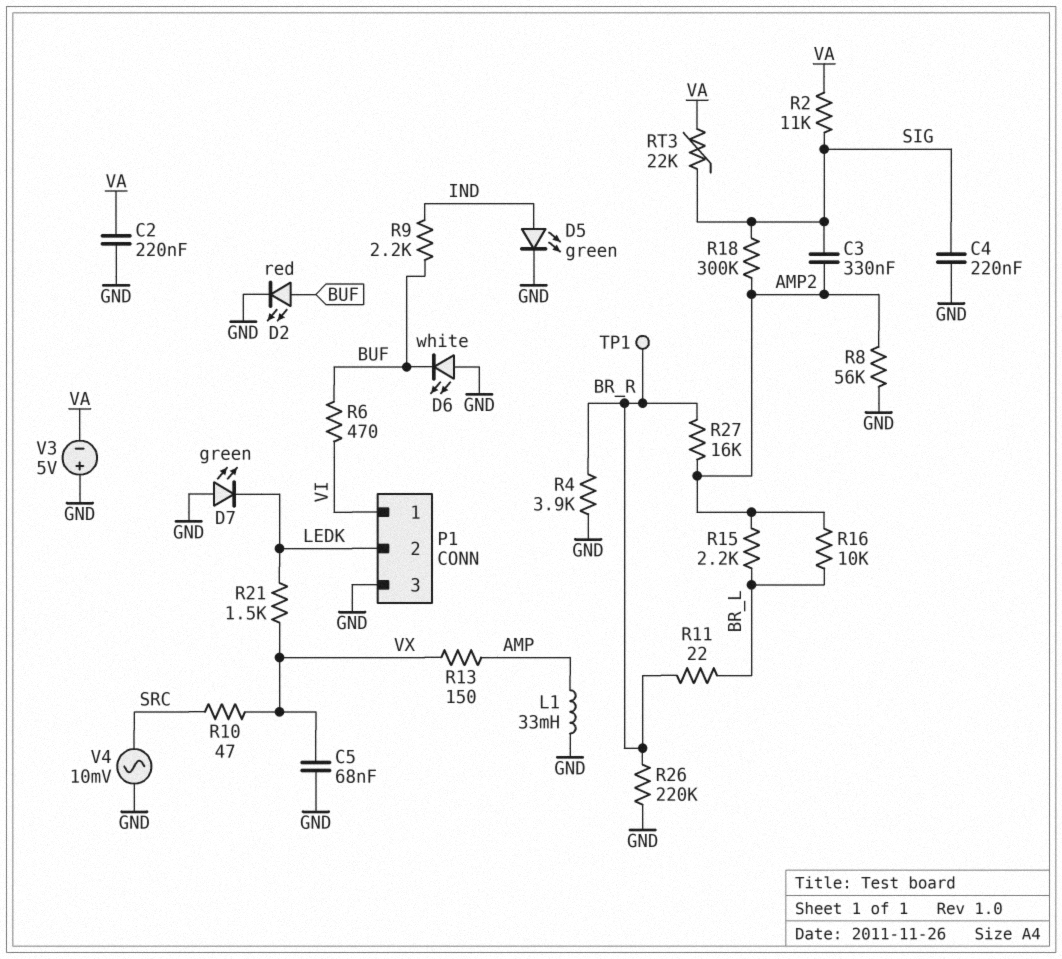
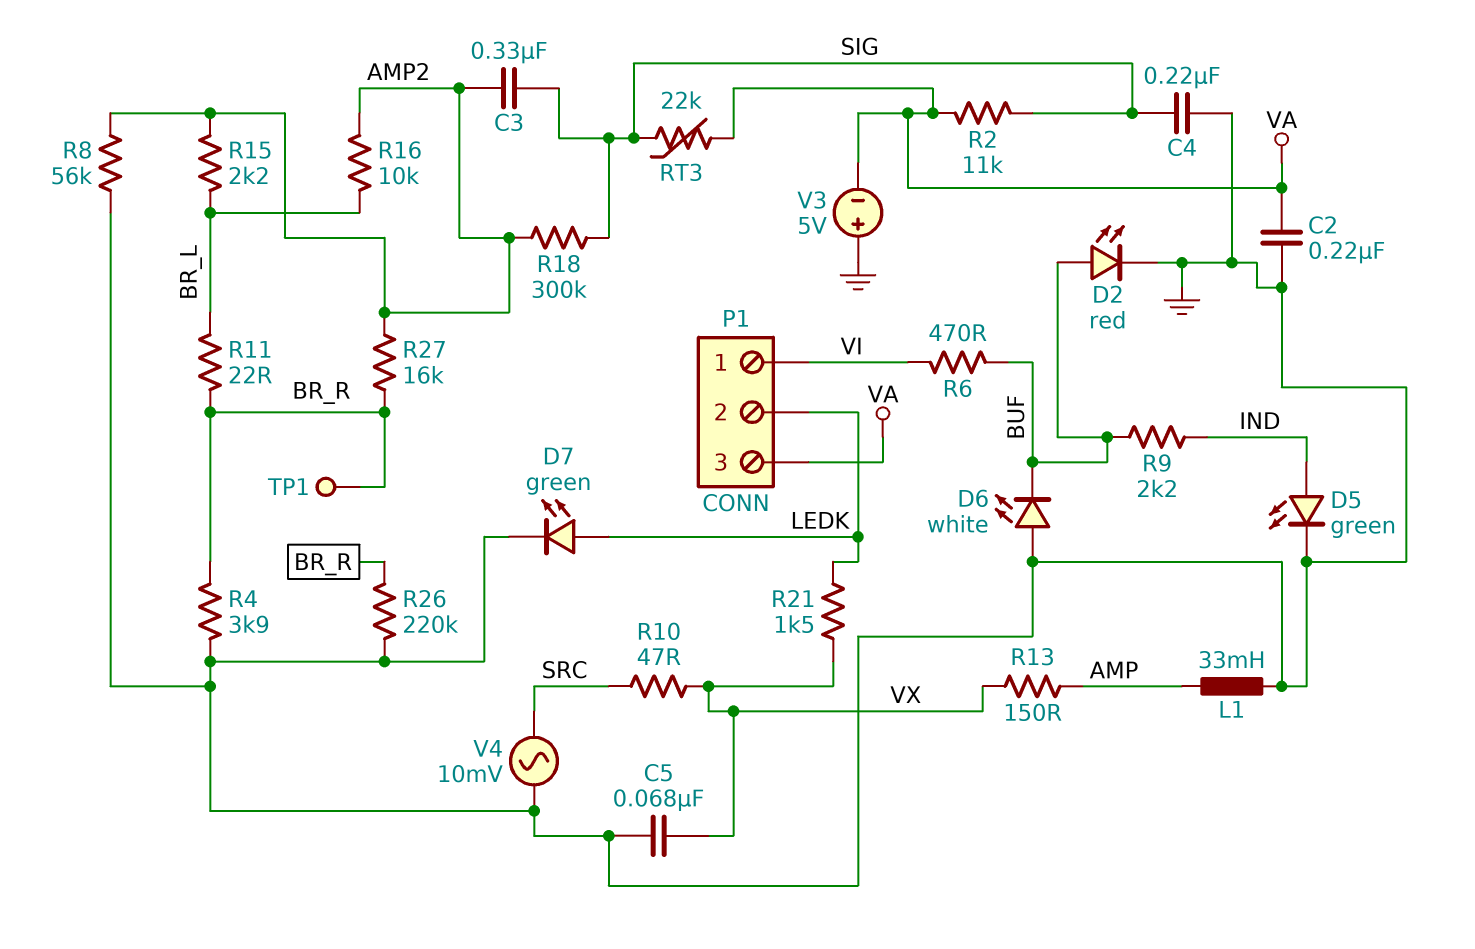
D7: LED green (A GND, K LEDK) -> LED green (A LEDK, K GND)
P1 pin 3: GND -> VA

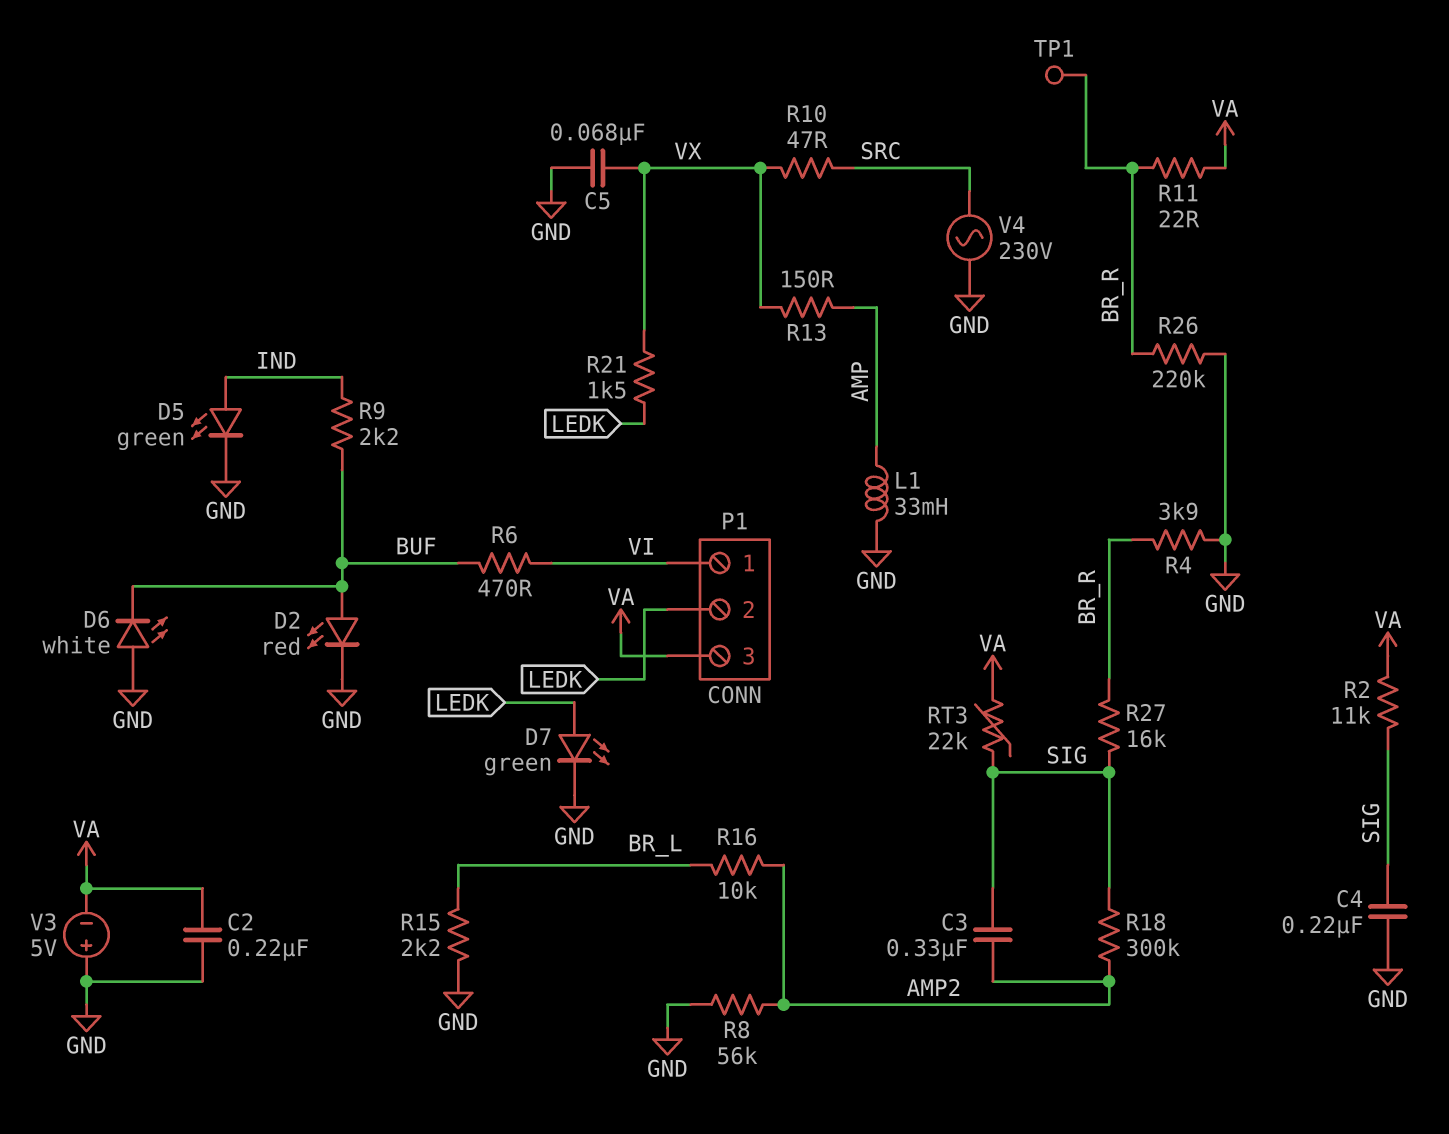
R11: 22 (BR_L, BR_R) -> 22 (BR_R, VA)
R15: 2.2k (AMP2, BR_L) -> 2.2k (BR_L, GND)
R27: 16k (AMP2, BR_R) -> 16k (BR_R, SIG)
V4: AC 10mV (GND, SRC) -> AC 230V (GND, SRC)

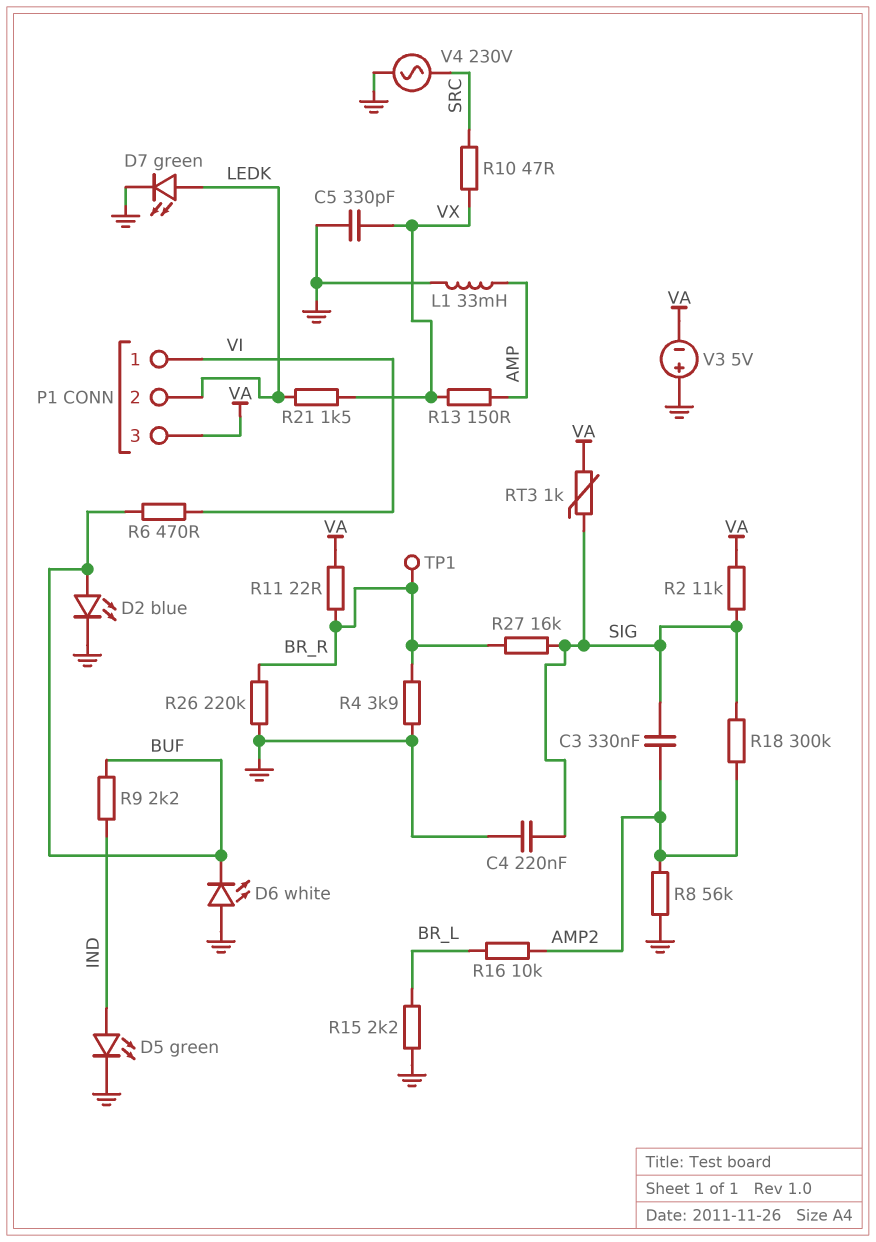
C2: 220nF (GND, VA) -> none
C5: 68nF (GND, VX) -> 330pF (GND, VX)
D2: LED red (A BUF, K GND) -> LED blue (A BUF, K GND)
RT3: 22k (SIG, VA) -> 1k (SIG, VA)

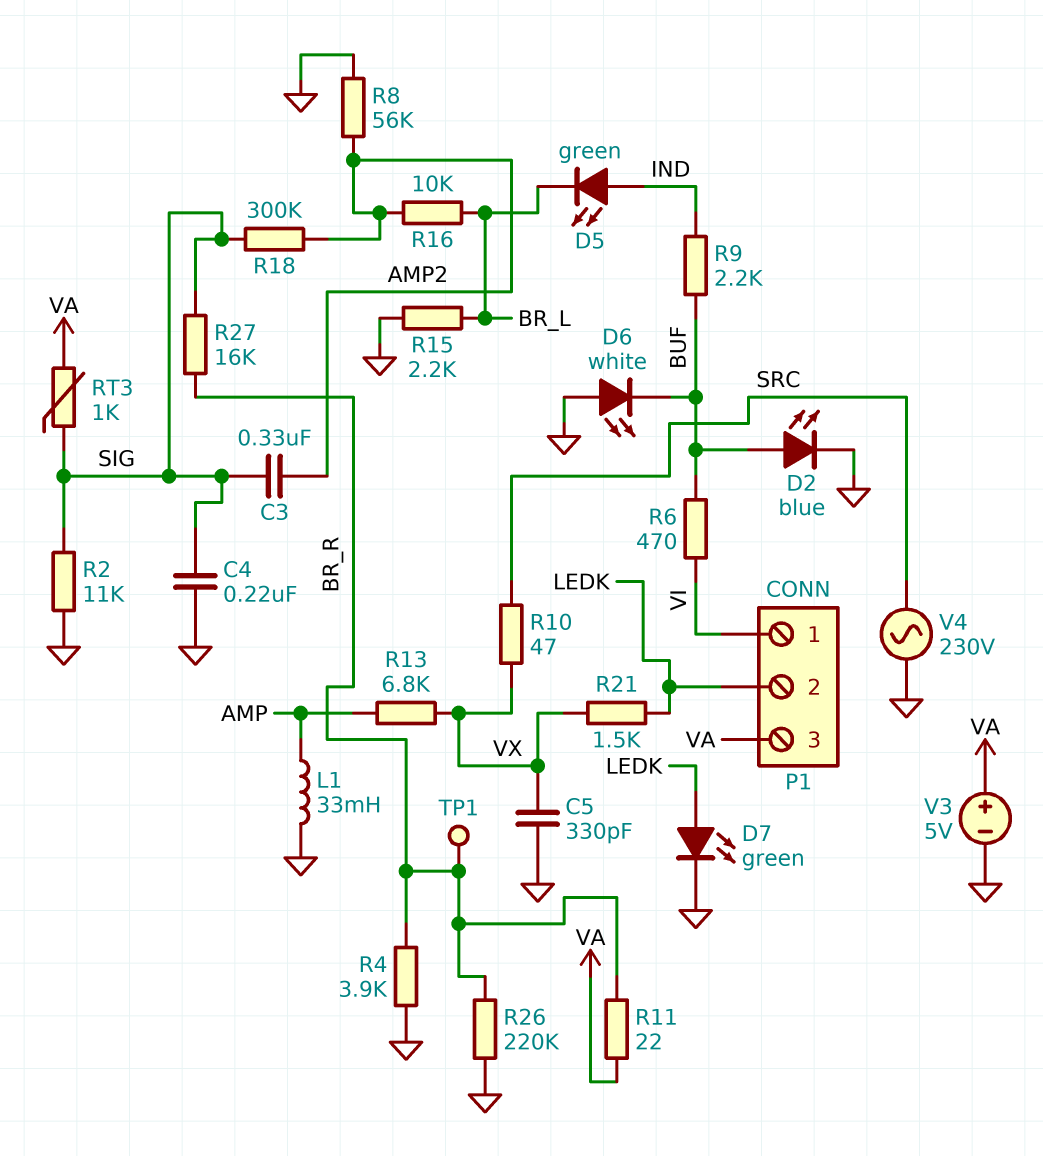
D5: LED green (A IND, K GND) -> LED green (A IND, K BR_L)
R2: 11k (SIG, VA) -> 11k (GND, SIG)
R13: 150 (AMP, VX) -> 6.8k (AMP, VX)
V3: 5V (plus GND, minus VA) -> 5V (plus VA, minus GND)

